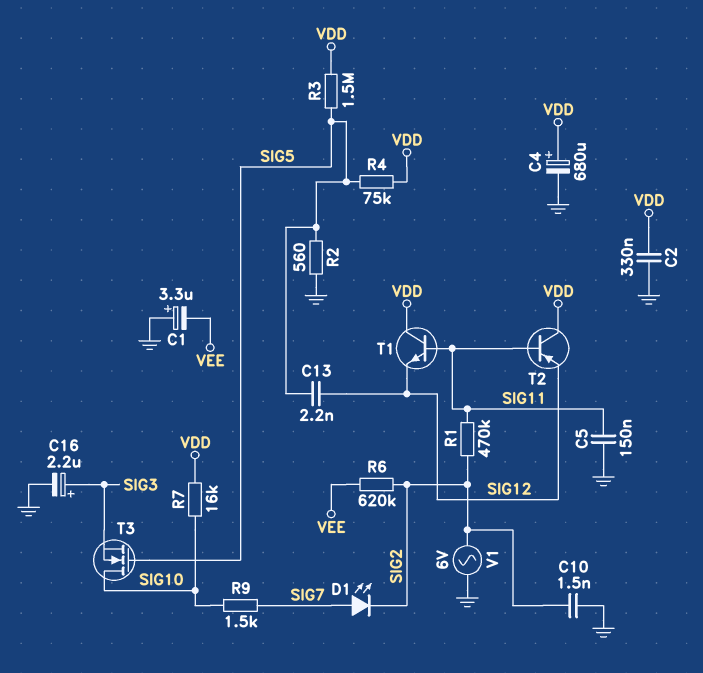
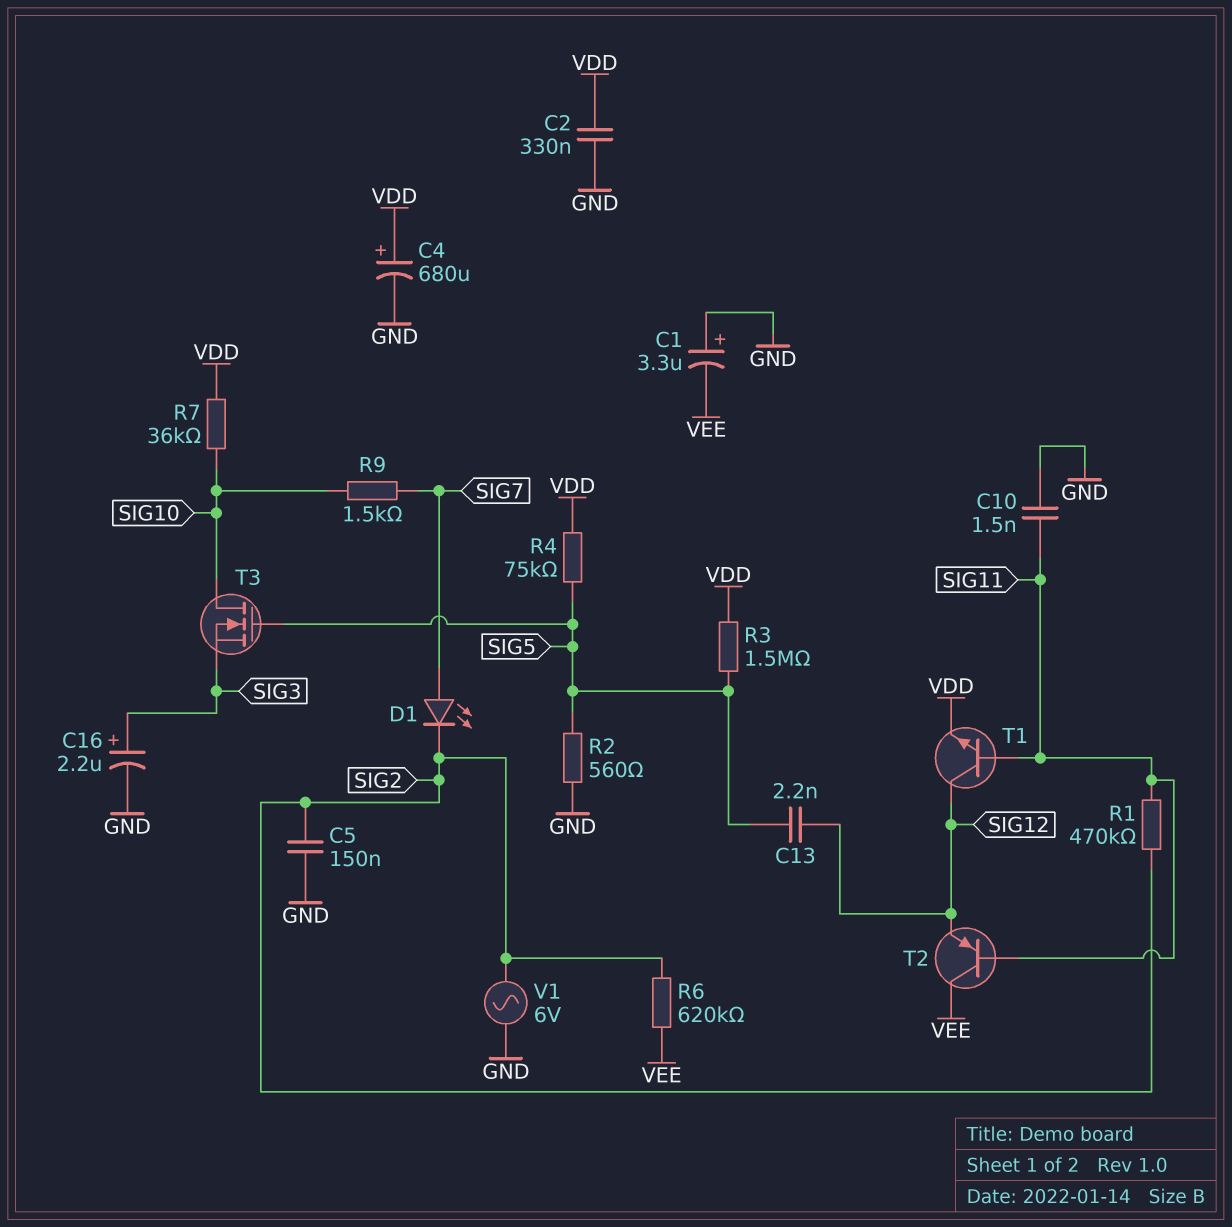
C5: 150nF (GND, SIG11) -> 150nF (GND, SIG2)
C10: 1.5nF (GND, SIG2) -> 1.5nF (GND, SIG11)
R7: 16k (SIG10, VDD) -> 36k (SIG10, VDD)
T1: NPN (B SIG11, C VDD, E SIG12) -> NPN (B SIG11, C SIG12, E VDD)
T2: PNP (B SIG11, C VDD, E SIG12) -> PNP (B SIG11, C VEE, E SIG12)

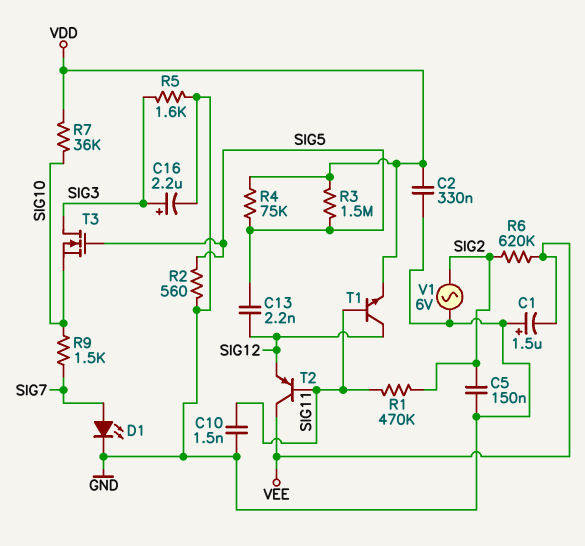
C1: 3.3uF (plus GND, minus VEE) -> 1.5uF (plus GND, minus VEE)
C4: 680uF (plus VDD, minus GND) -> none
D1: LED (A SIG7, K SIG2) -> LED (A SIG7, K GND)
R5: none -> 1.6k (GND, SIG3)
T3: NMOS (G SIG5, D SIG10, S SIG3) -> NMOS (G SIG5, D SIG3, S SIG10)

